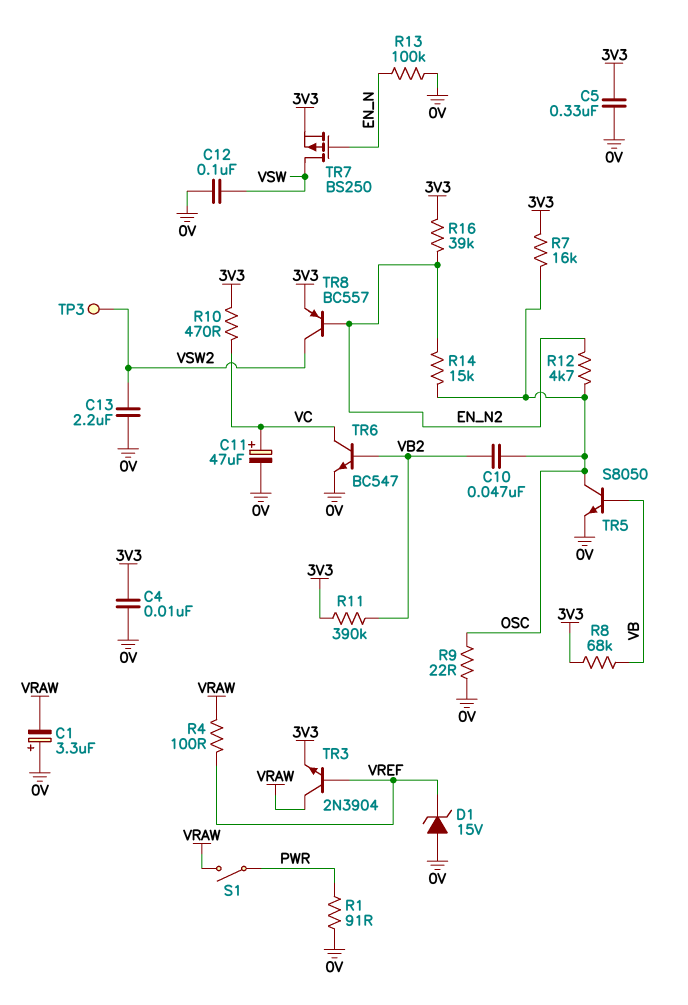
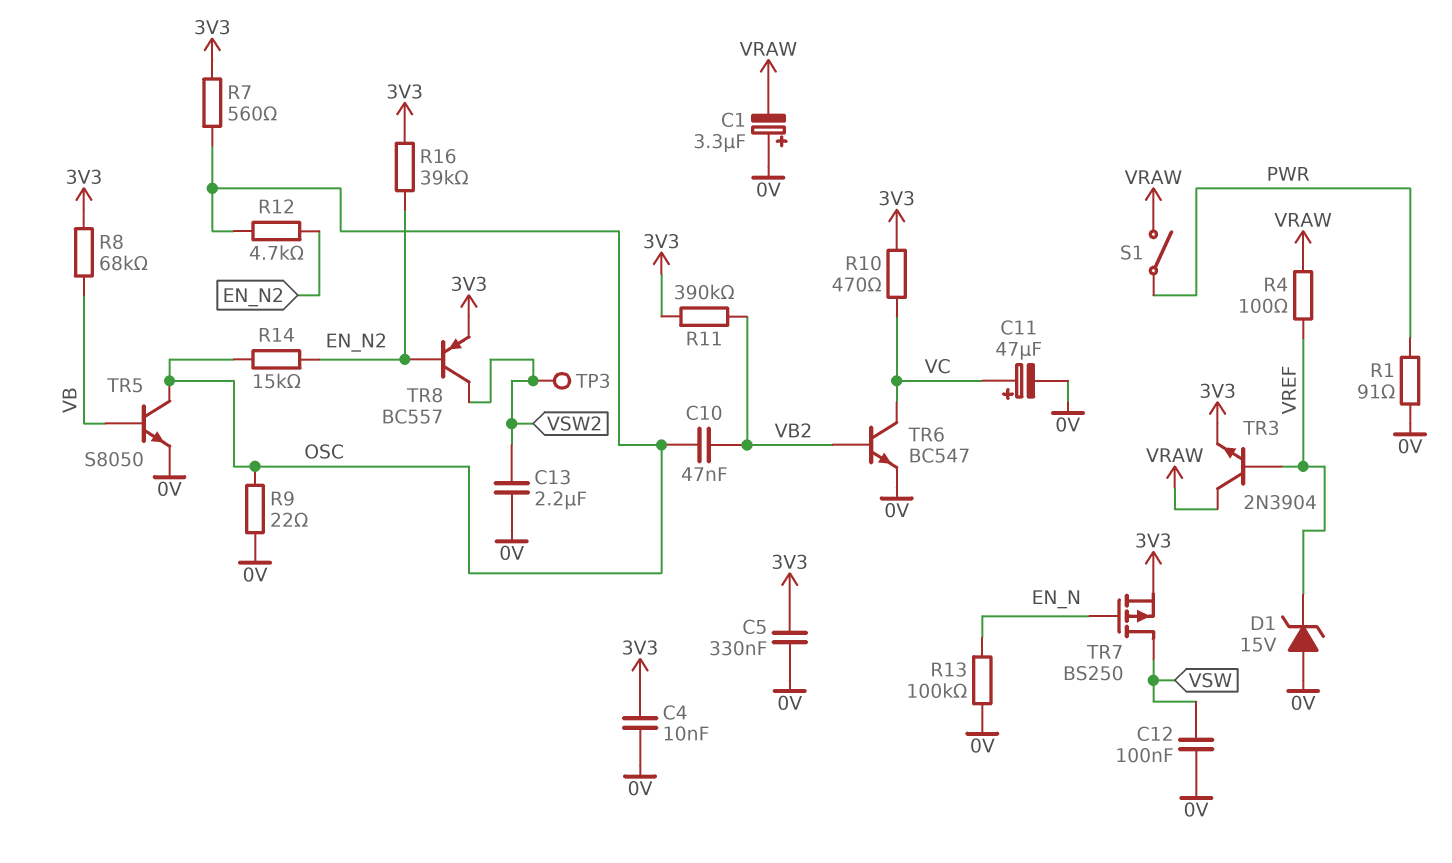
R7: 16k (3V3, OSC) -> 560 (3V3, OSC)

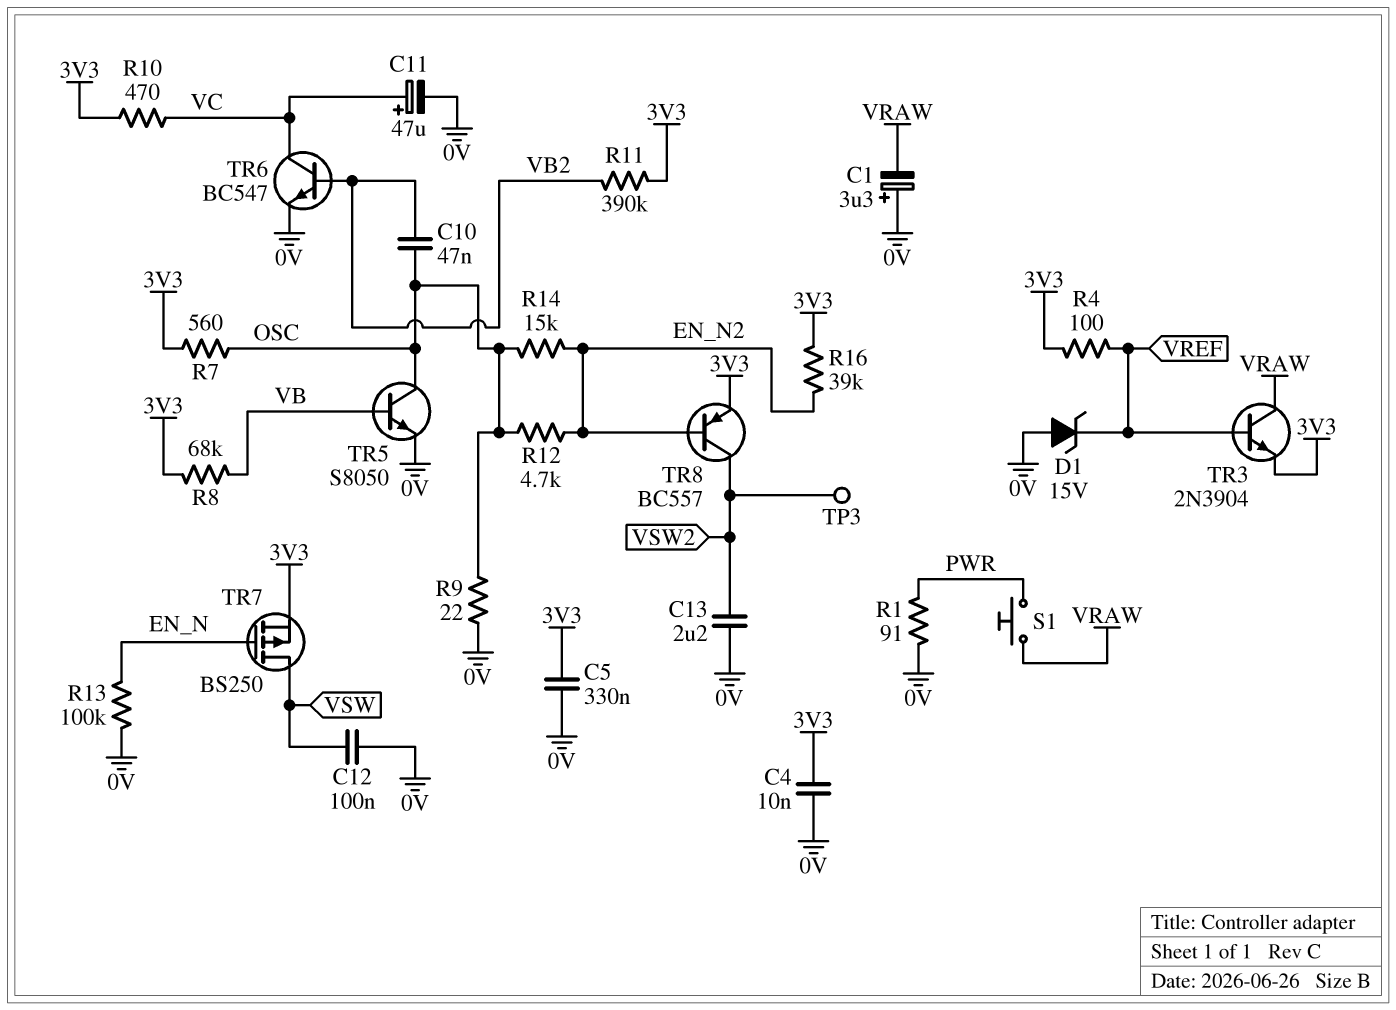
R4: 100 (VRAW, VREF) -> 100 (3V3, VREF)
S1: switch (PWR, VRAW) -> button (PWR, VRAW)

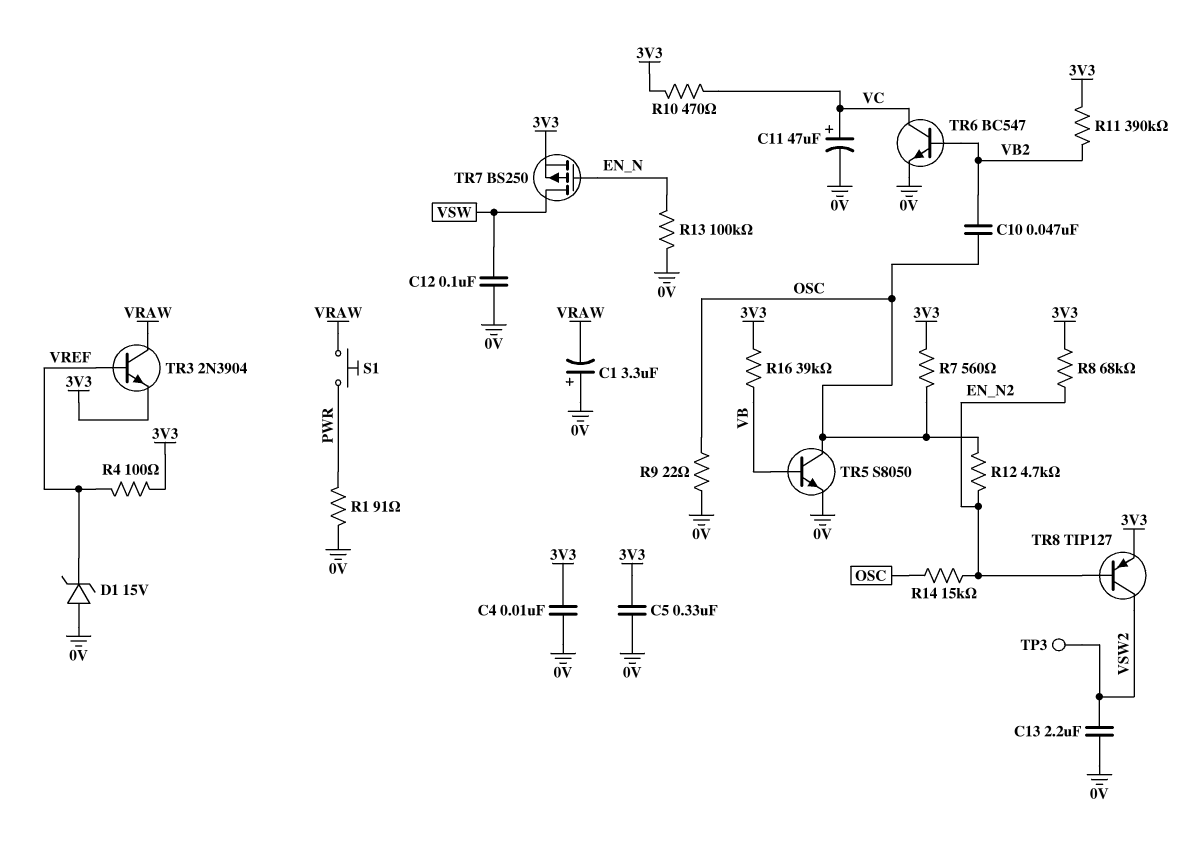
R8: 68k (3V3, VB) -> 68k (3V3, EN_N2)
R16: 39k (3V3, EN_N2) -> 39k (3V3, VB)
TR8: PNP BC557 (B EN_N2, C VSW2, E 3V3) -> PNP TIP127 (B EN_N2, C VSW2, E 3V3)

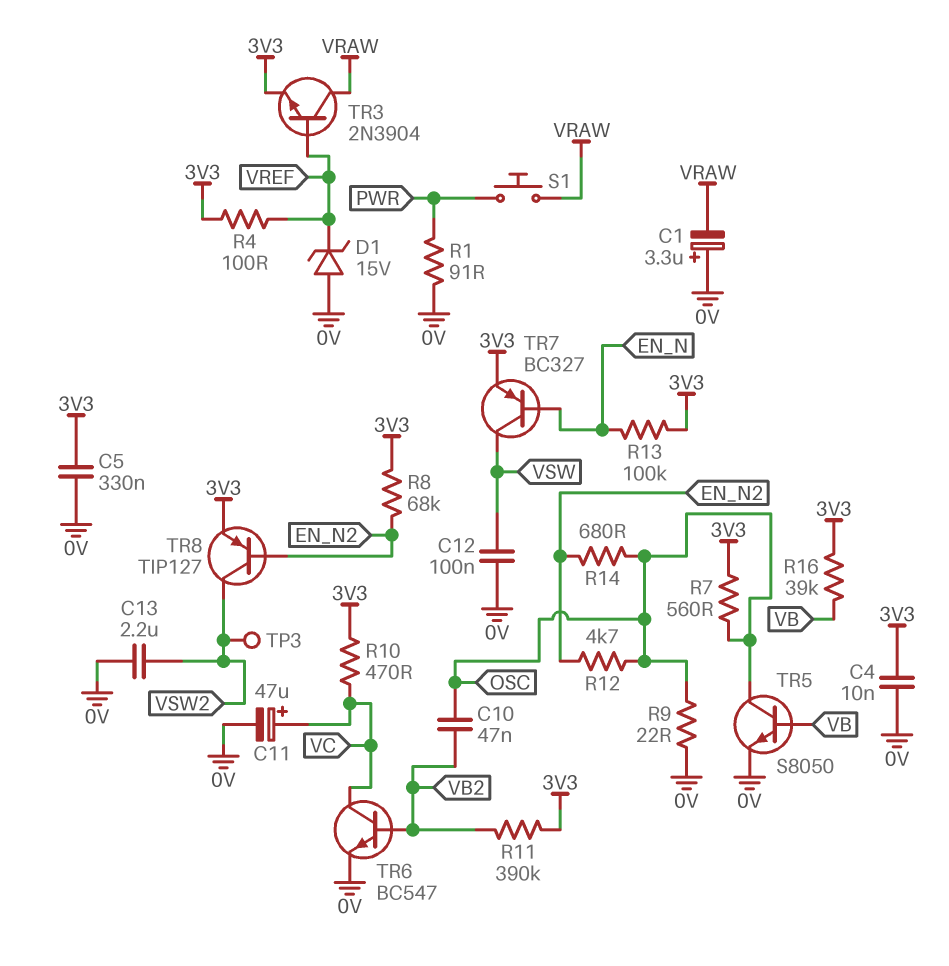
R13: 100k (0V, EN_N) -> 100k (3V3, EN_N)
R14: 15k (EN_N2, OSC) -> 680 (EN_N2, OSC)
TR7: PMOS BS250 (G EN_N, D VSW, S 3V3) -> PNP BC327 (B EN_N, C VSW, E 3V3)

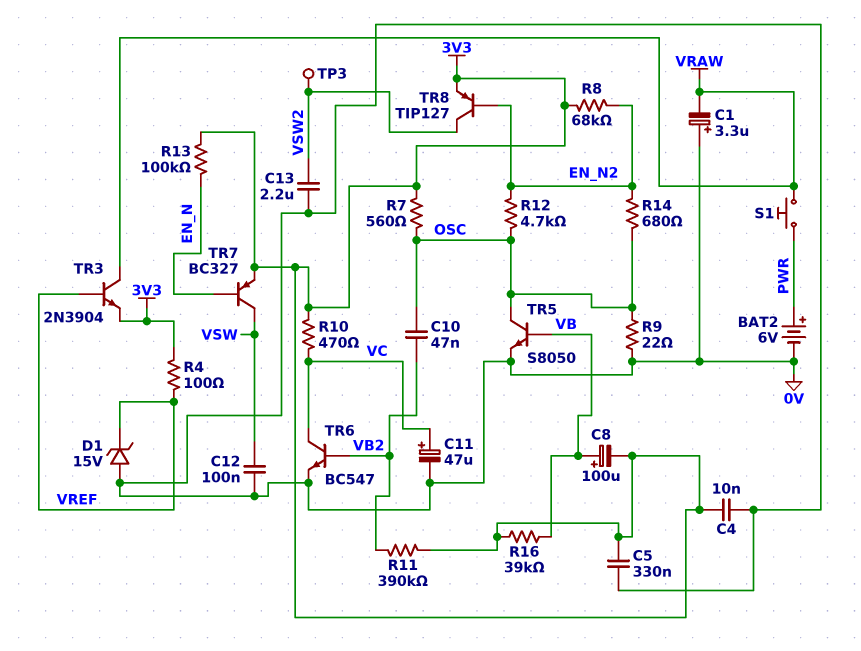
BAT2: none -> 6V (plus PWR, minus 0V)
C8: none -> 100uF (plus VB, minus 3V3)
R1: 91 (0V, PWR) -> none

